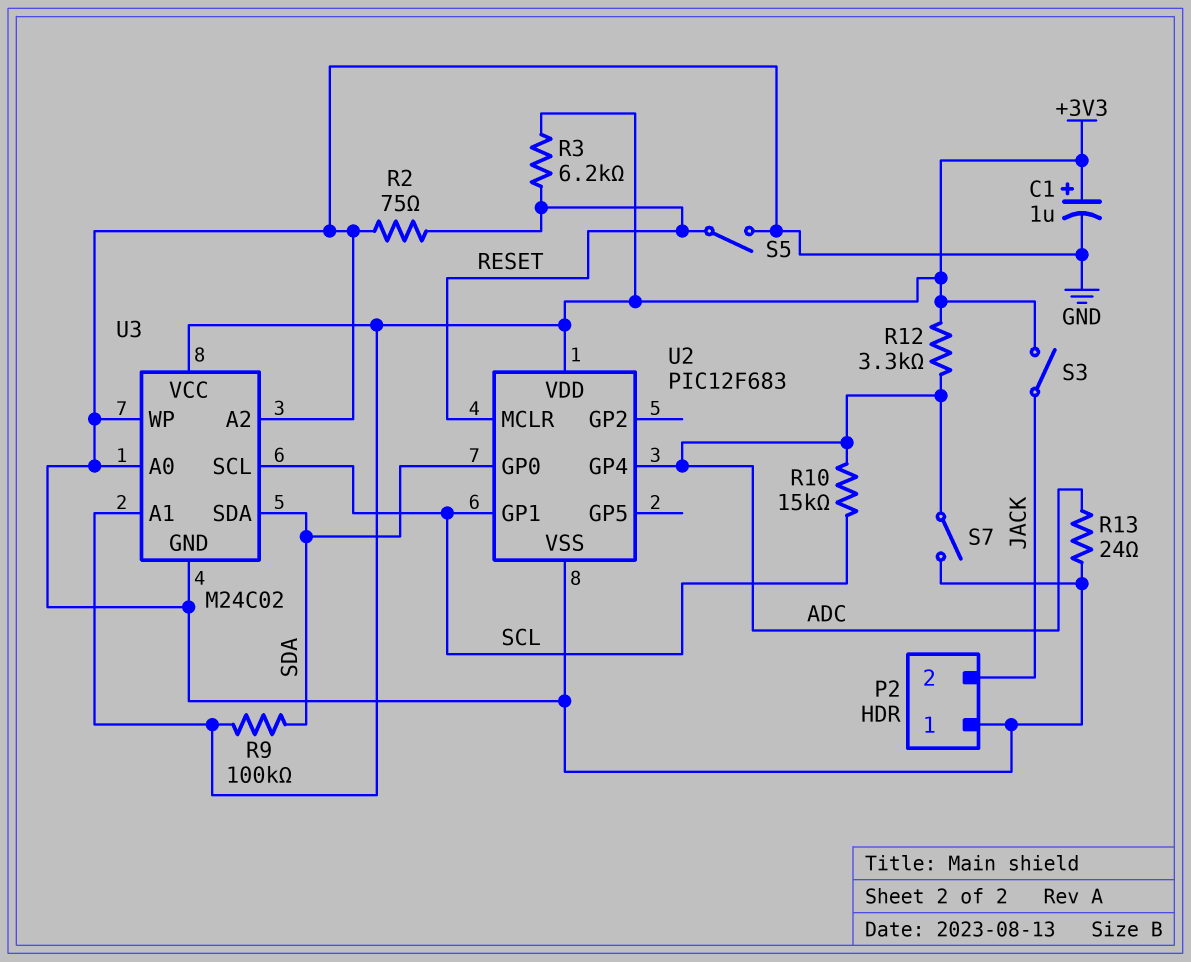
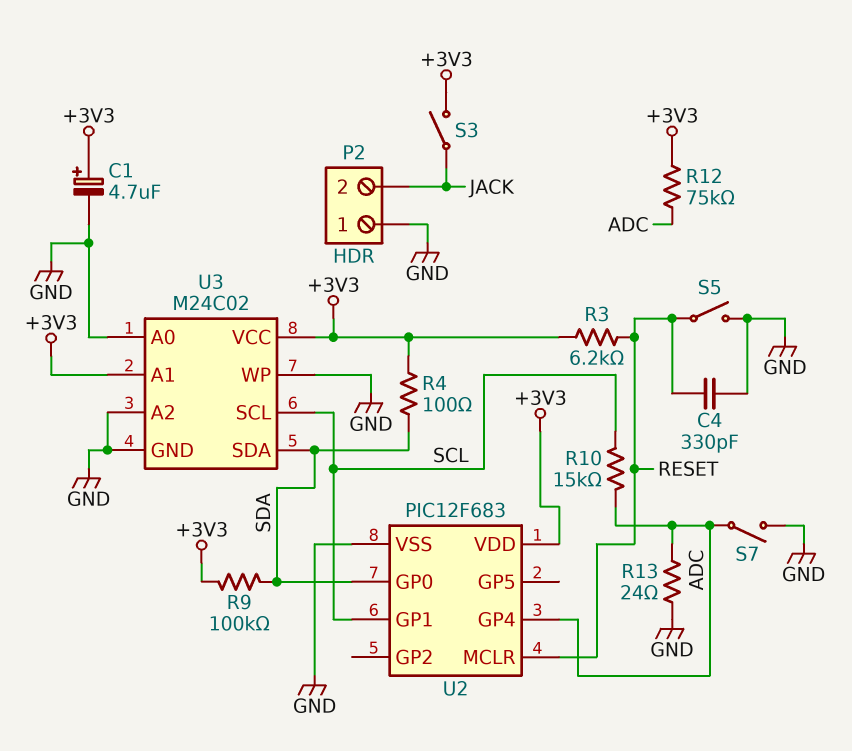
C1: 1uF (plus +3V3, minus GND) -> 4.7uF (plus +3V3, minus GND)
C4: none -> 330pF (GND, RESET)
R2: 75 (GND, RESET) -> none
R4: none -> 100 (+3V3, SDA)
R12: 3.3k (+3V3, ADC) -> 75k (+3V3, ADC)

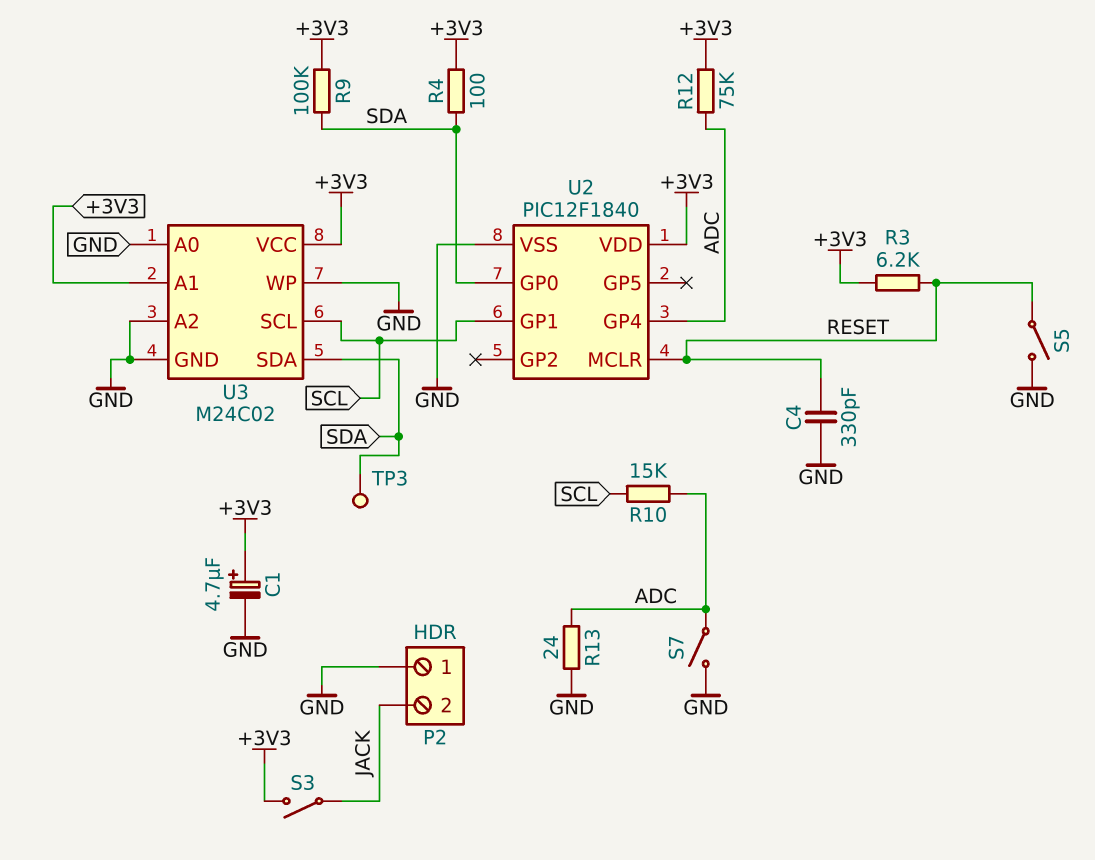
TP3: none -> test point (SDA)
U2: PIC12F683 -> PIC12F1840

